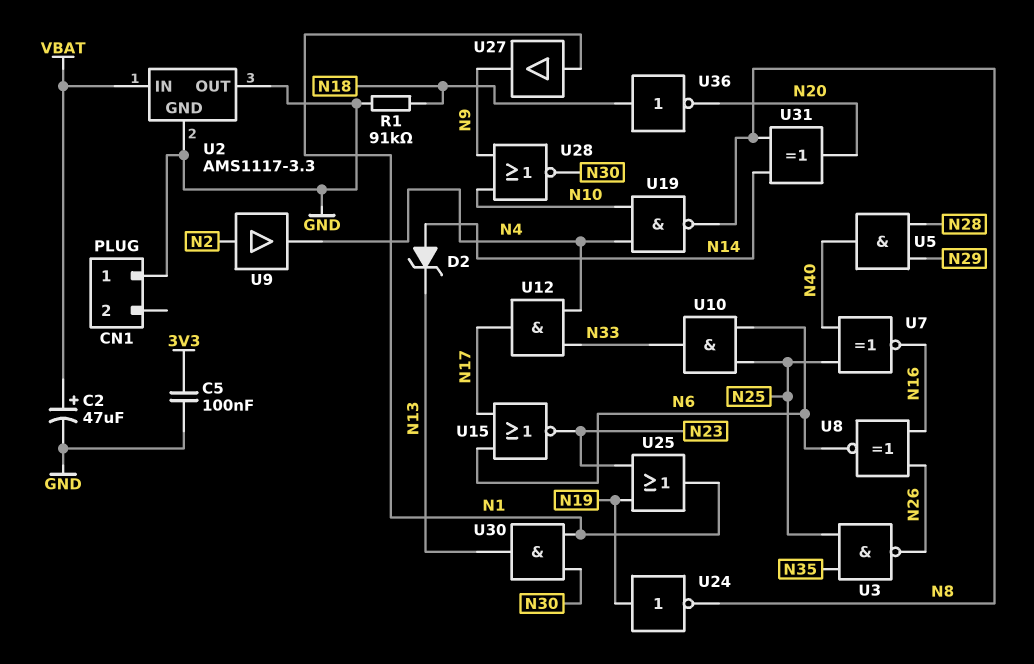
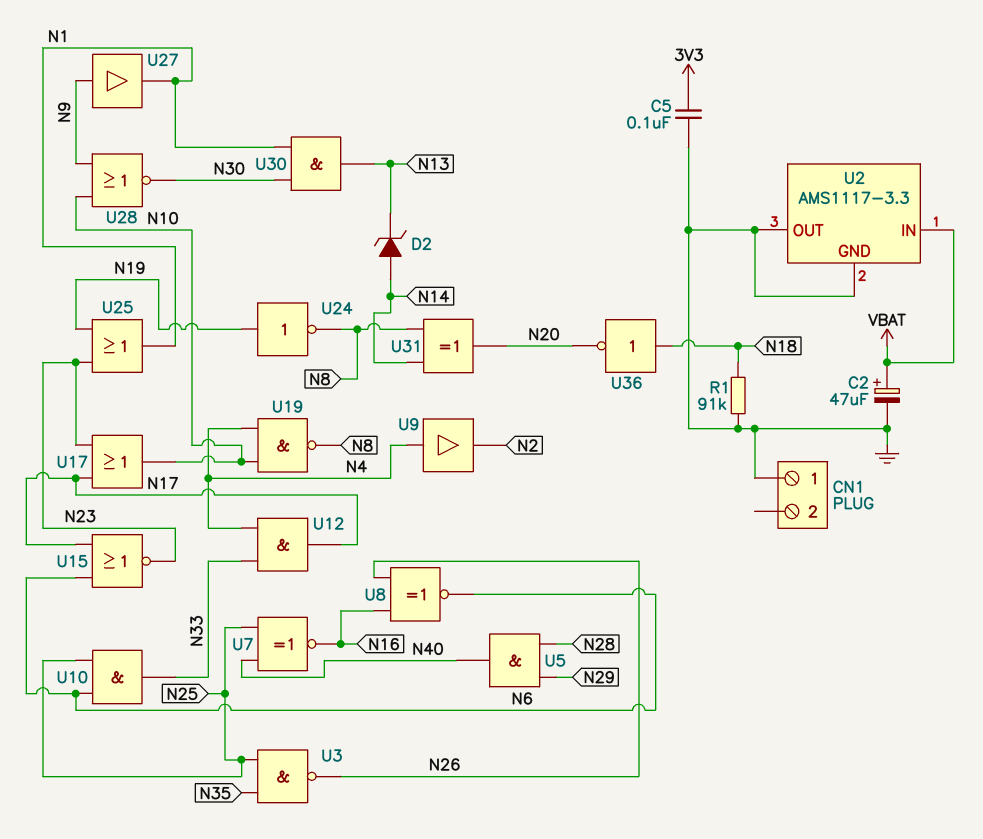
U9: buffer (in N2, out N4) -> buffer (in N4, out N2)
U17: none -> OR (in N17, in N23, out N10)
U27: buffer (in N1, out N9) -> buffer (in N9, out N1)

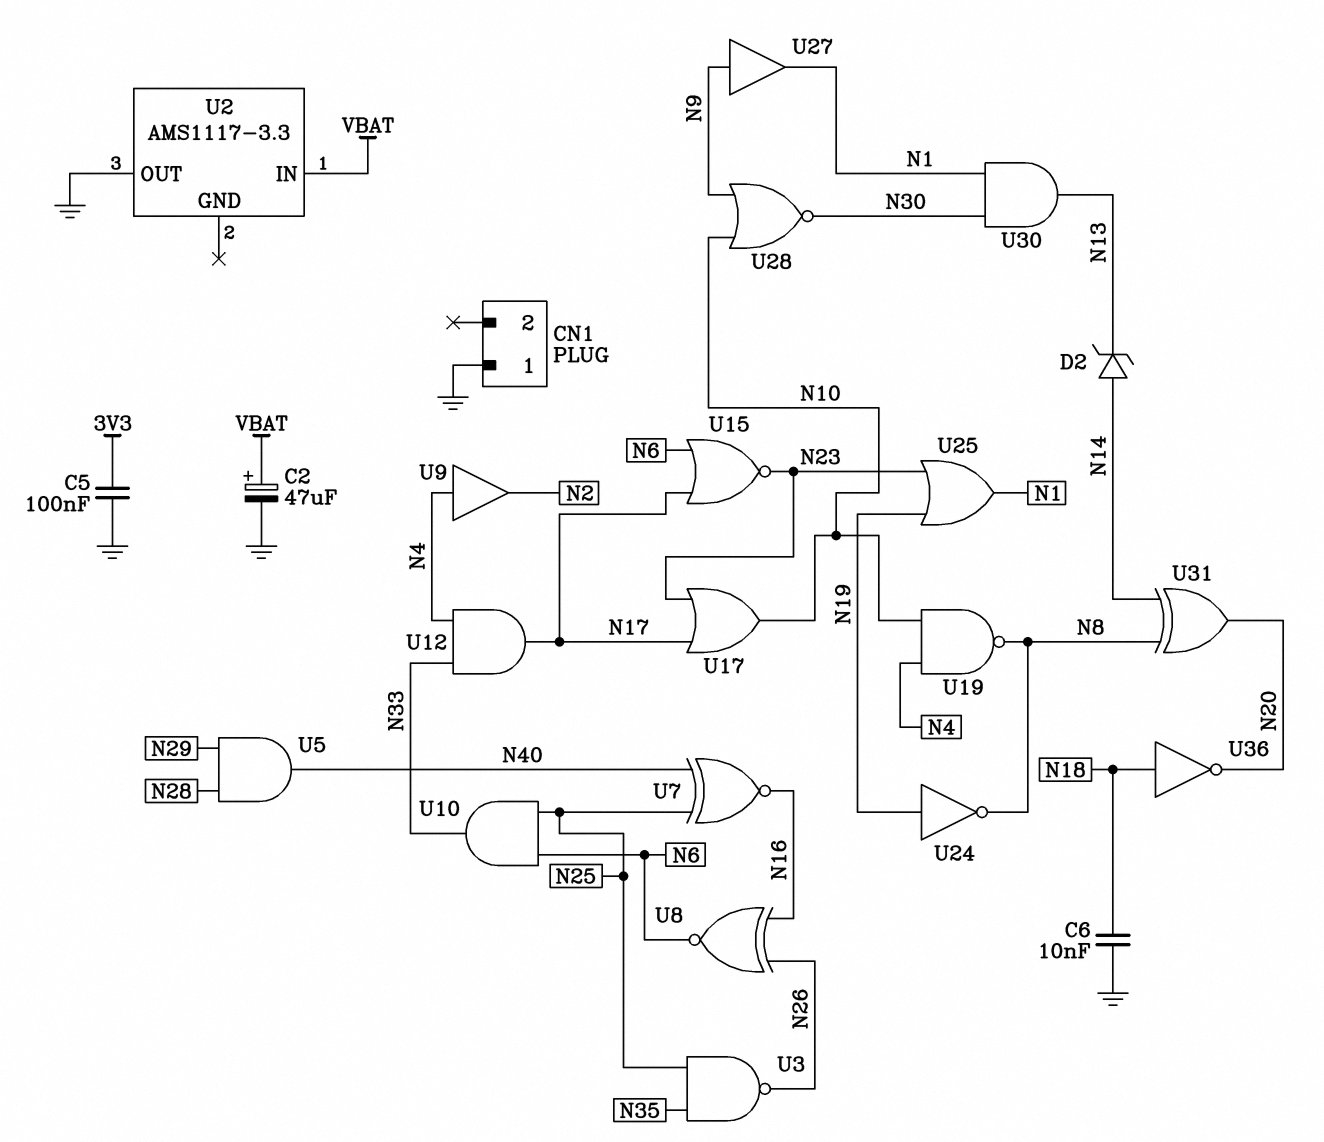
C6: none -> 10nF (GND, N18)
R1: 91k (GND, N18) -> none
U2 pin GND: GND -> none

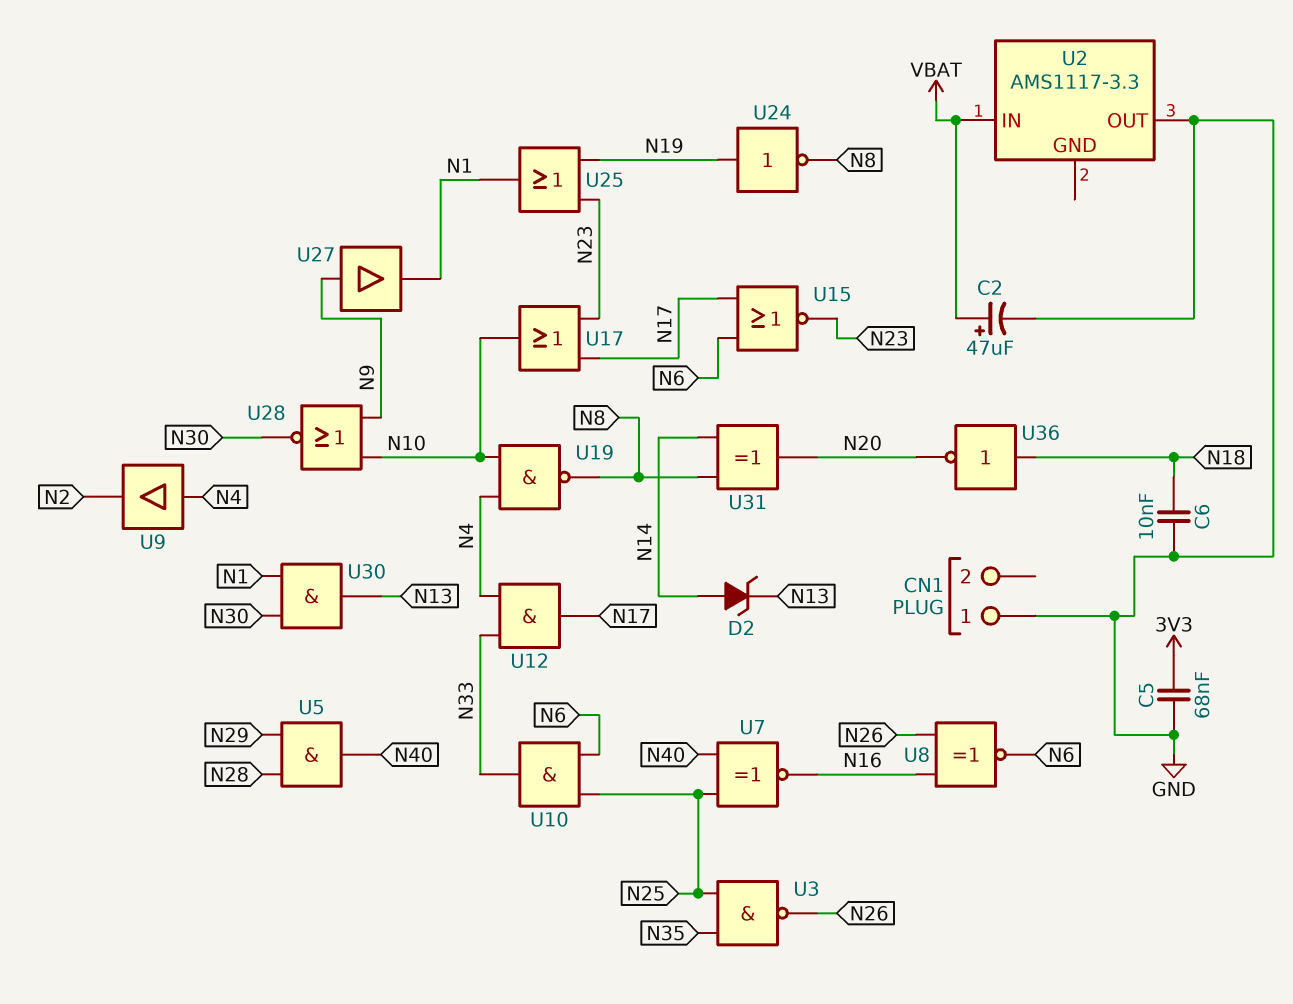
C5: 100nF (3V3, GND) -> 68nF (3V3, GND)

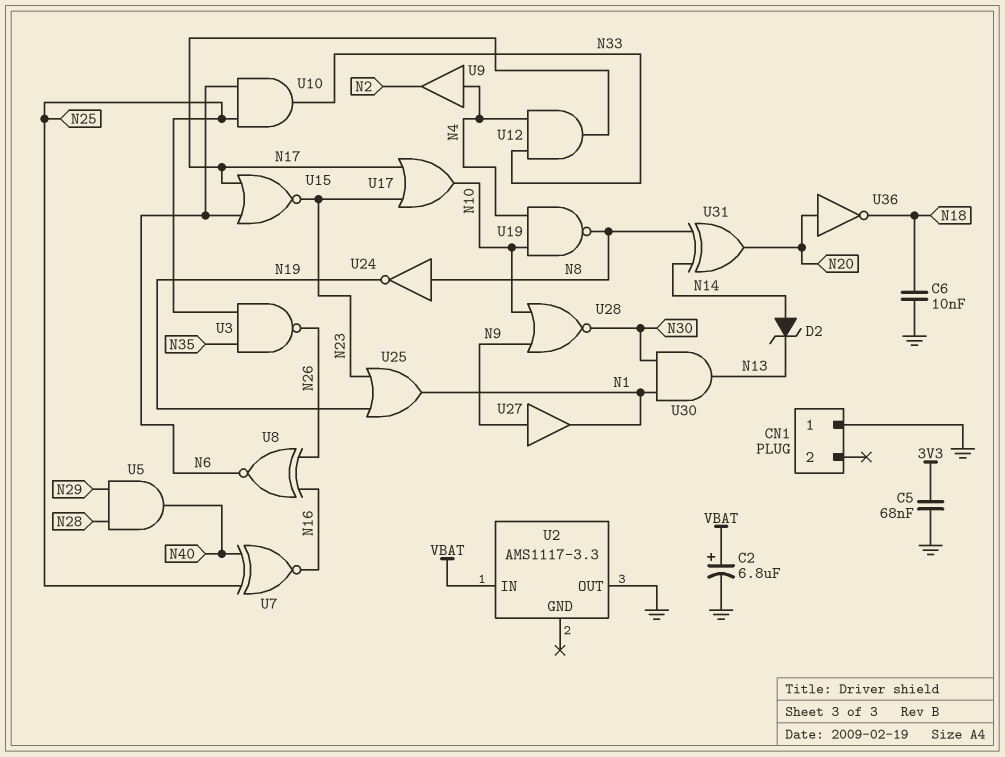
C2: 47uF (plus VBAT, minus GND) -> 6.8uF (plus VBAT, minus GND)
U24: NOT (in N19, out N8) -> NOT (in N8, out N19)
U36: NOT (in N18, out N20) -> NOT (in N20, out N18)

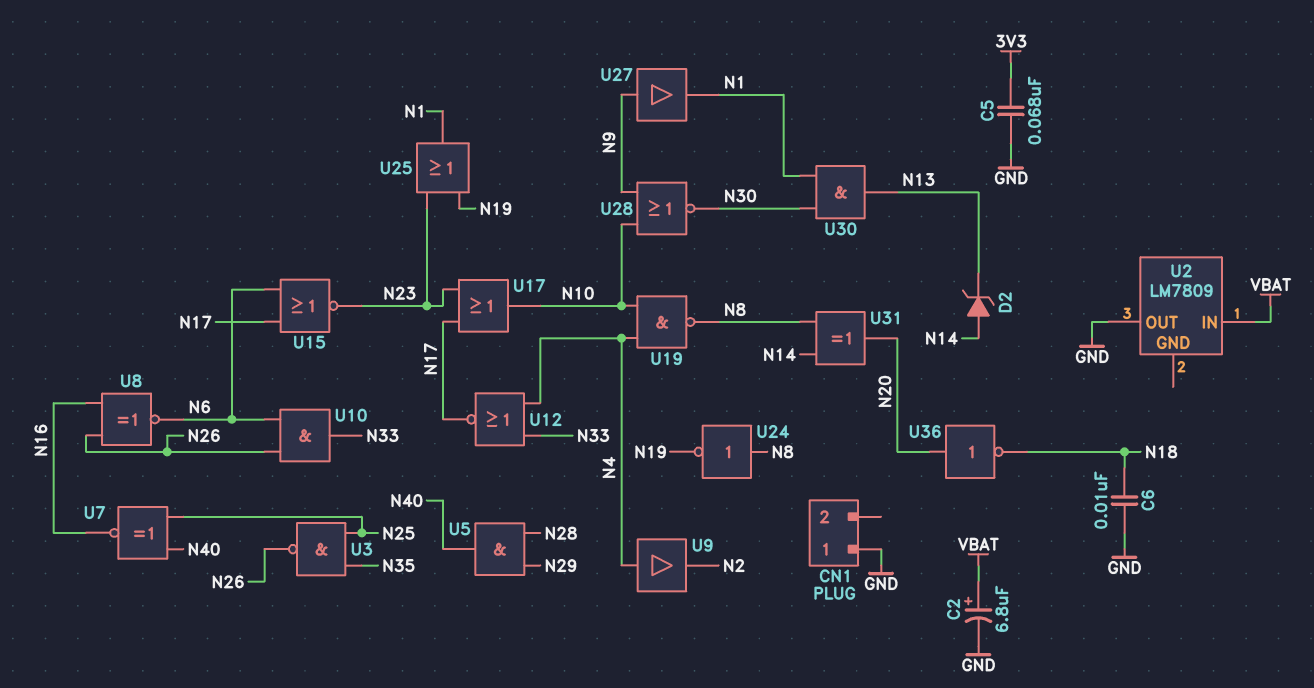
U2: AMS1117-3.3 -> LM7809
U10: AND (in N6, in N25, out N33) -> AND (in N6, in N26, out N33)
U12: AND (in N4, in N33, out N17) -> NOR (in N4, in N33, out N17)

